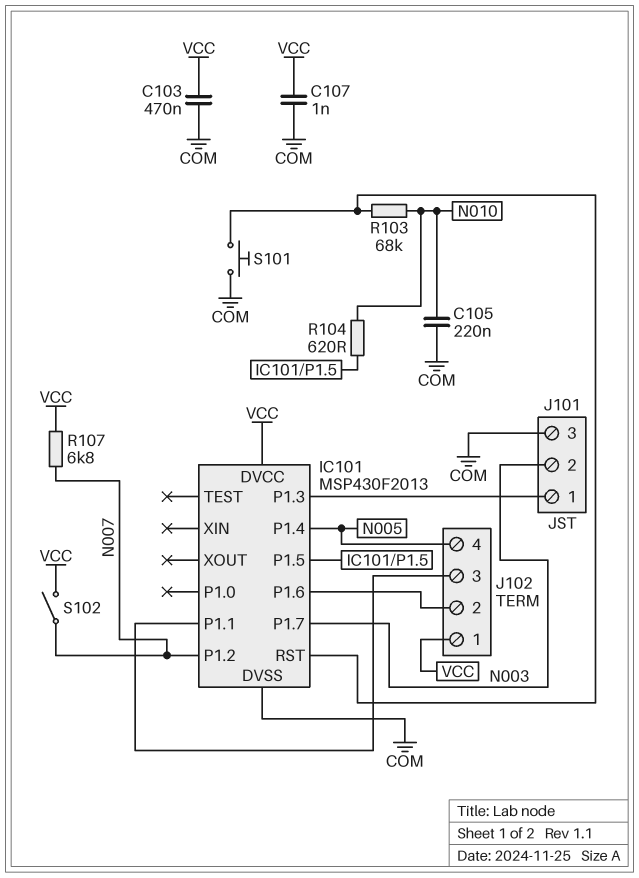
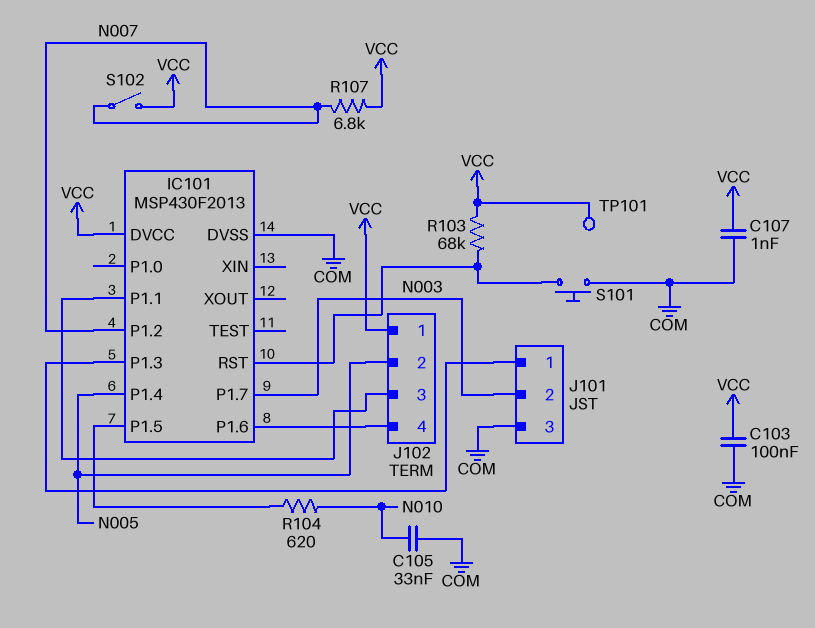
C103: 470nF (COM, VCC) -> 100nF (COM, VCC)
C105: 220nF (COM, N010) -> 33nF (COM, N010)
J102 pin 2: IC101/P1.6 -> N005
J102 pin 4: N005 -> IC101/P1.6
R103: 68k (IC101/RST, N010) -> 68k (IC101/RST, VCC)
TP101: none -> test point (VCC)

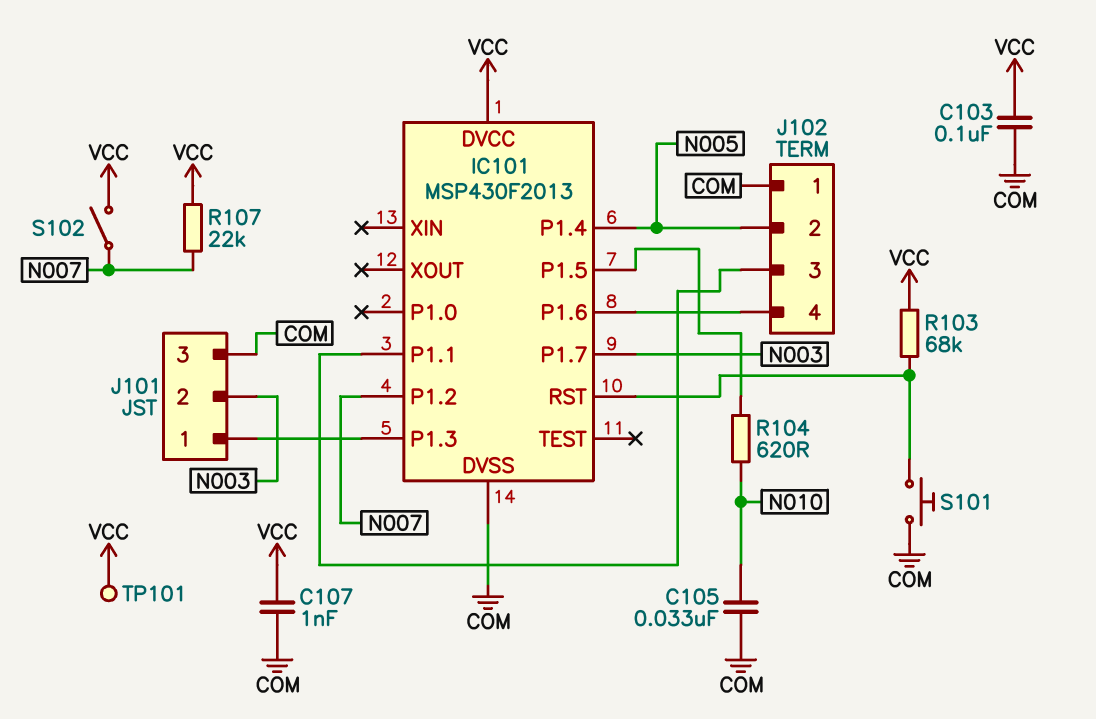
J102 pin 1: VCC -> COM
R107: 6.8k (N007, VCC) -> 22k (N007, VCC)

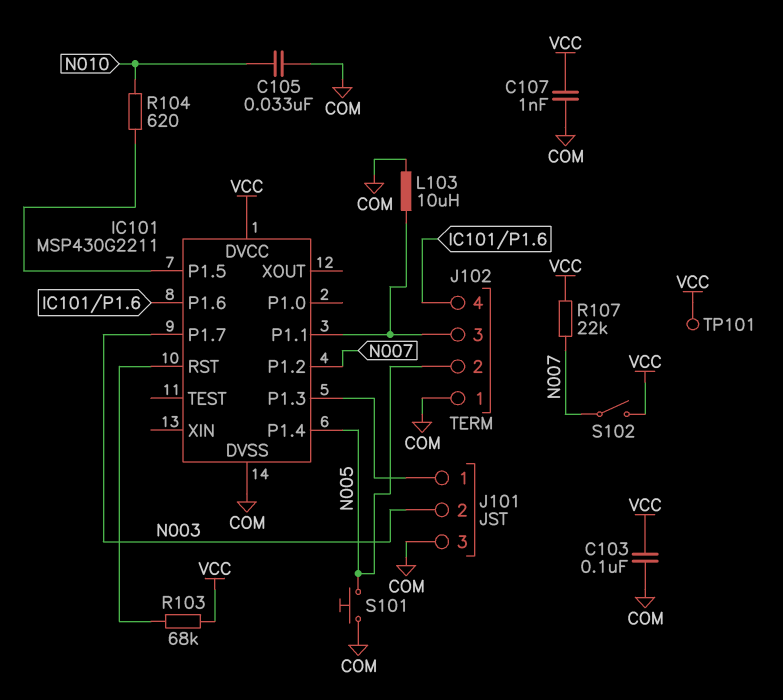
IC101: MSP430F2013 -> MSP430G2211
L103: none -> 10uH (COM, IC101/P1.1)
S101: button (COM, IC101/RST) -> button (COM, N005)

